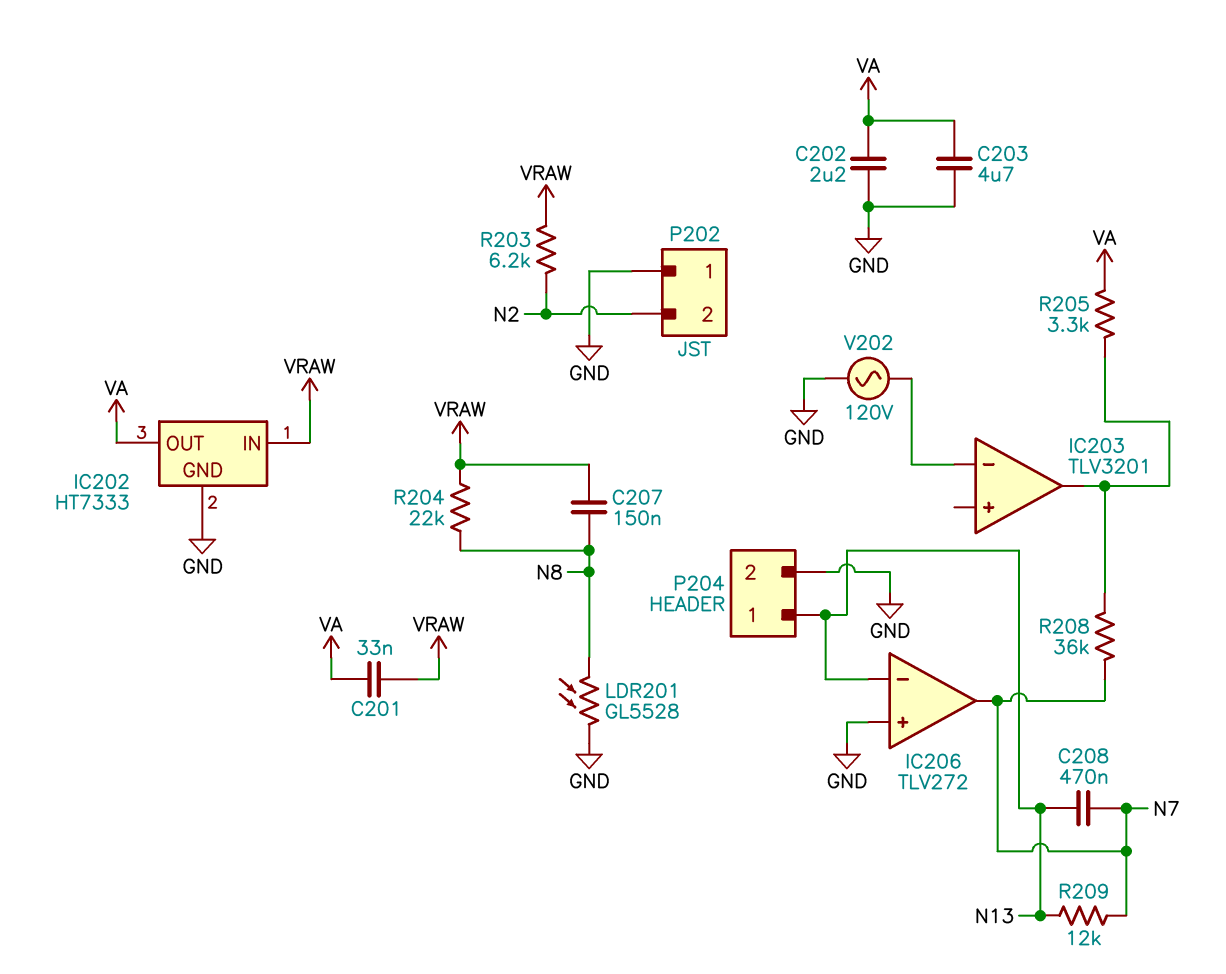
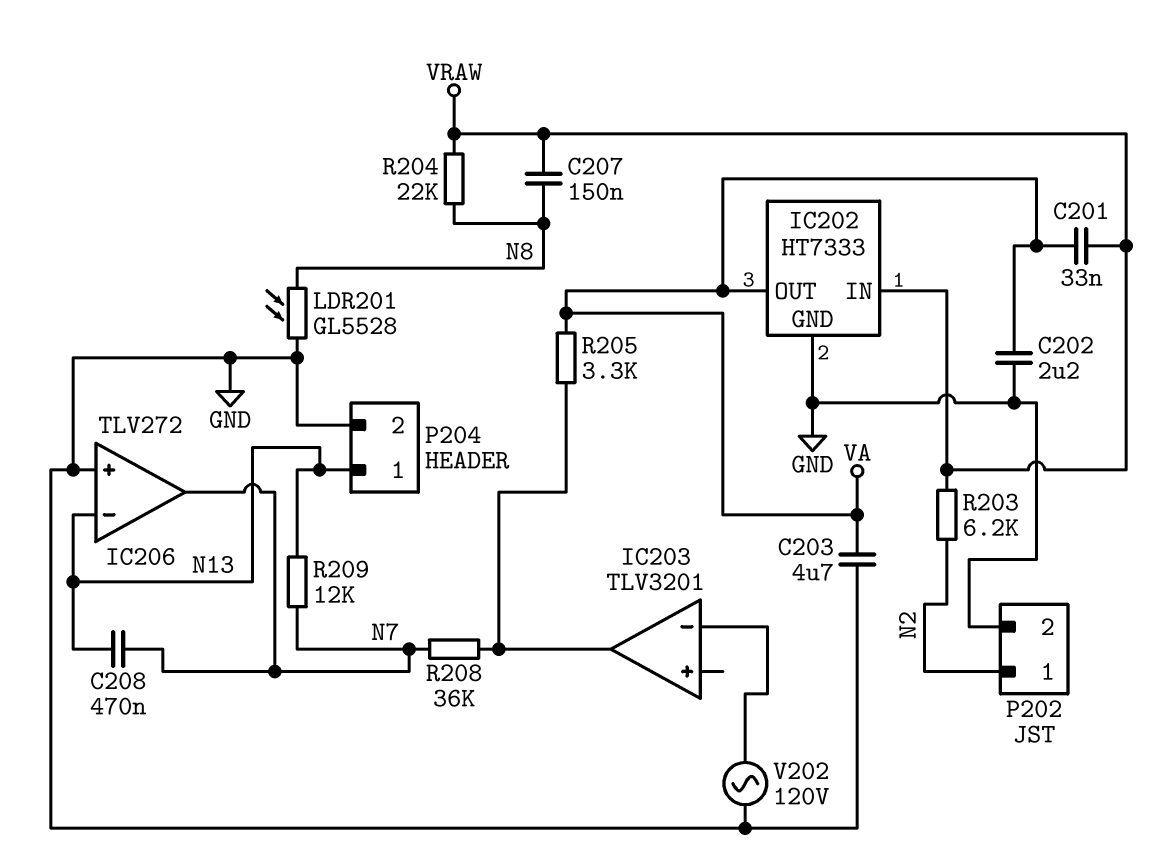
P202 pin 1: GND -> N2
P202 pin 2: N2 -> GND

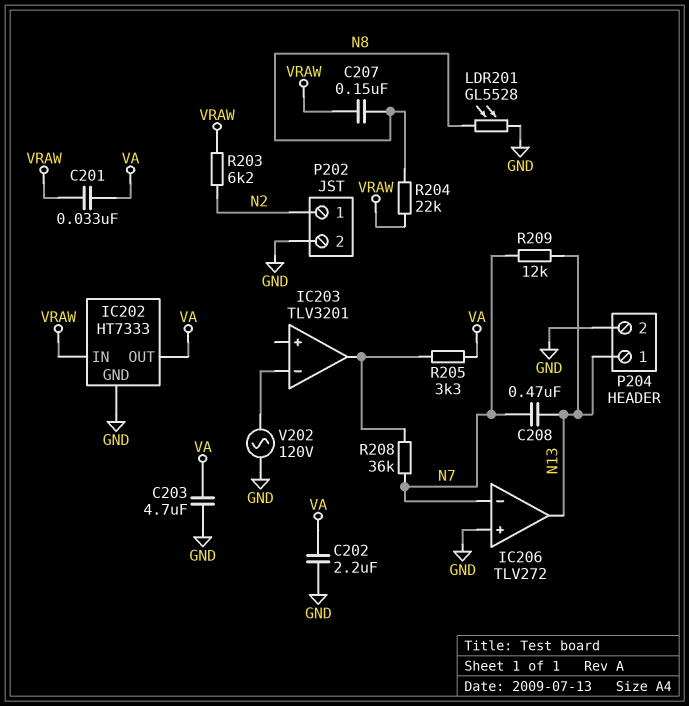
IC206 pin in-: N13 -> N7
IC206 pin out: N7 -> N13

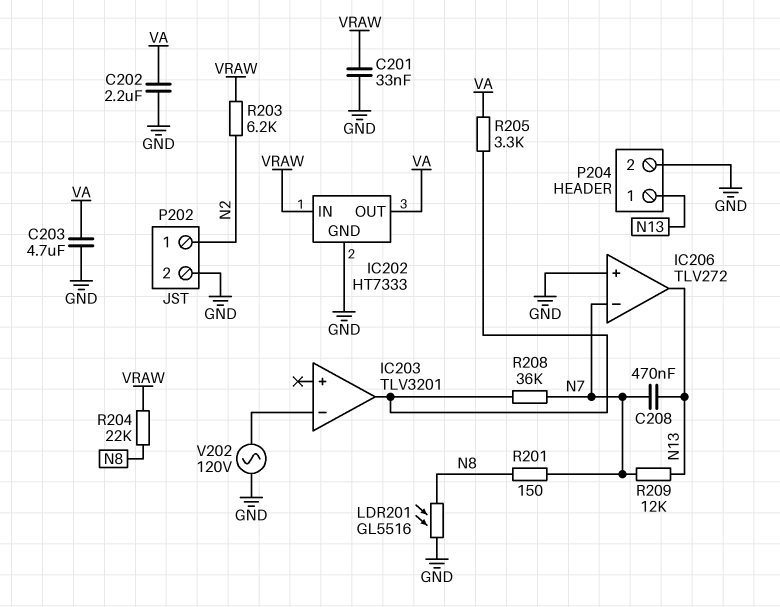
C201: 33nF (VA, VRAW) -> 33nF (GND, VRAW)
C207: 150nF (N8, VRAW) -> none
LDR201: GL5528 (GND, N8) -> GL5516 (GND, N8)
R201: none -> 150 (N7, N8)

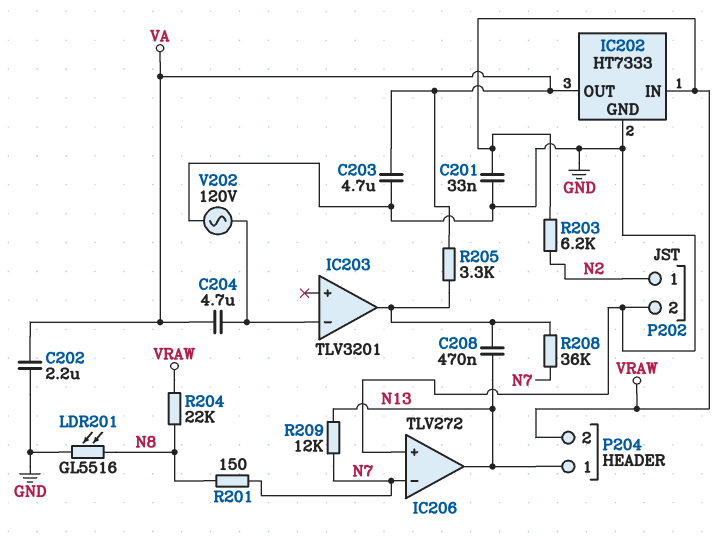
C204: none -> 4.7uF (IC203/in-, VA)
C208: 470nF (N7, N13) -> 470nF (IC203/out, N13)
P204 pin 2: GND -> VRAW

